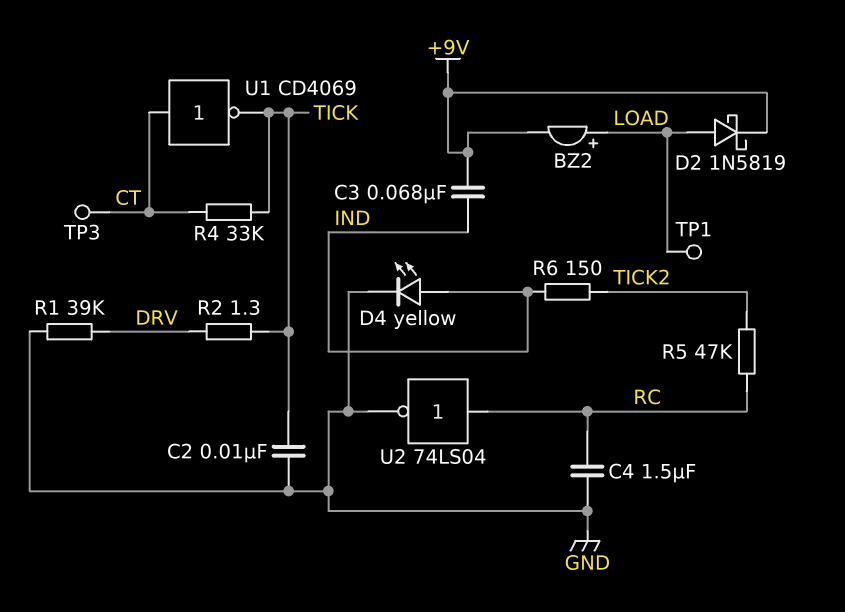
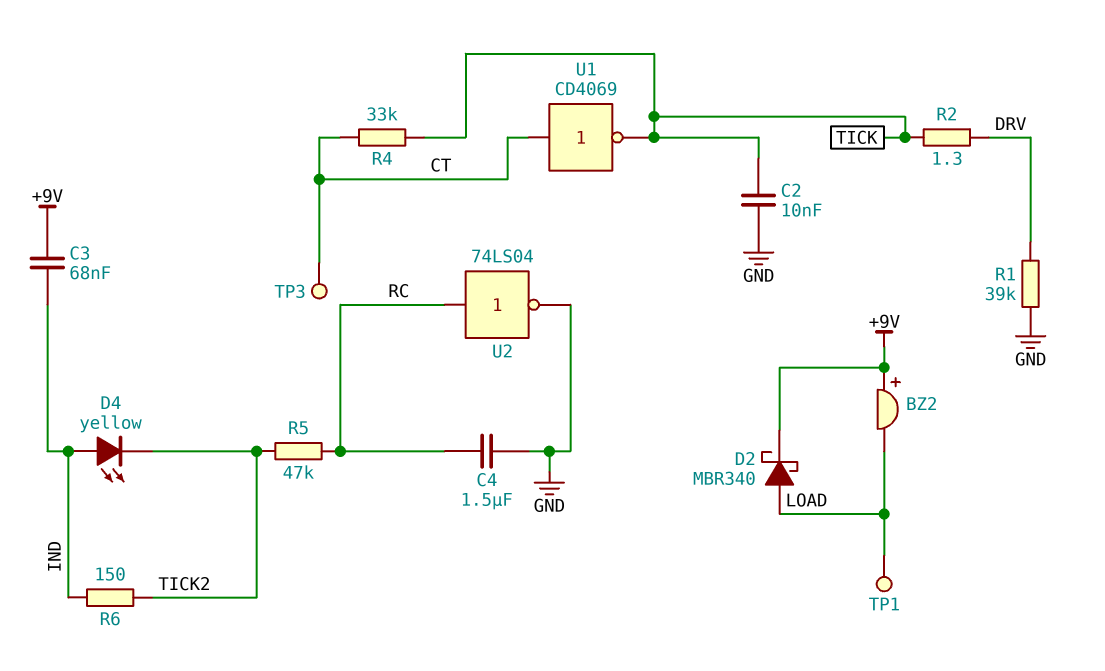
BZ2: buzzer (plus LOAD, minus +9V) -> buzzer (plus +9V, minus LOAD)
D2: schottky 1N5819 (A LOAD, K +9V) -> schottky MBR340 (A LOAD, K +9V)
D4: LED yellow (A IND, K GND) -> LED yellow (A IND, K TICK2)

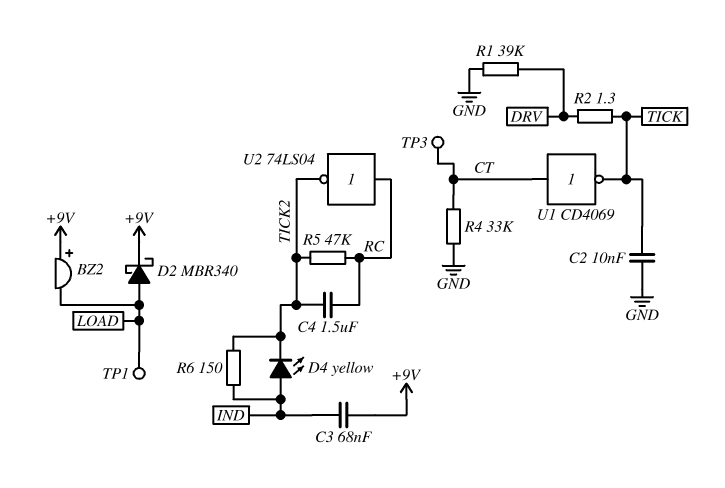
C4: 1.5uF (GND, RC) -> 1.5uF (RC, TICK2)
R4: 33k (CT, TICK) -> 33k (CT, GND)
U2: NOT 74LS04 (in RC, out GND) -> NOT 74LS04 (in RC, out TICK2)

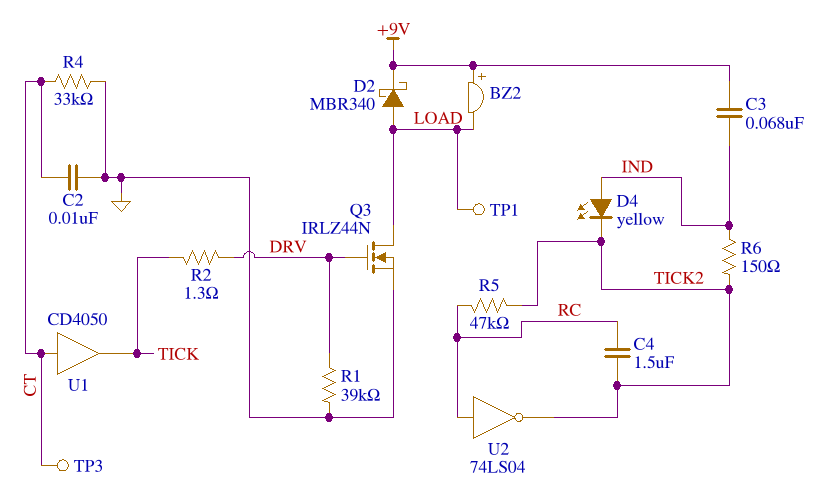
C2: 10nF (GND, TICK) -> 10nF (CT, GND)
Q3: none -> NMOS IRLZ44N (G DRV, D LOAD, S GND)
U1: NOT CD4069 (in CT, out TICK) -> buffer CD4050 (in CT, out TICK)

